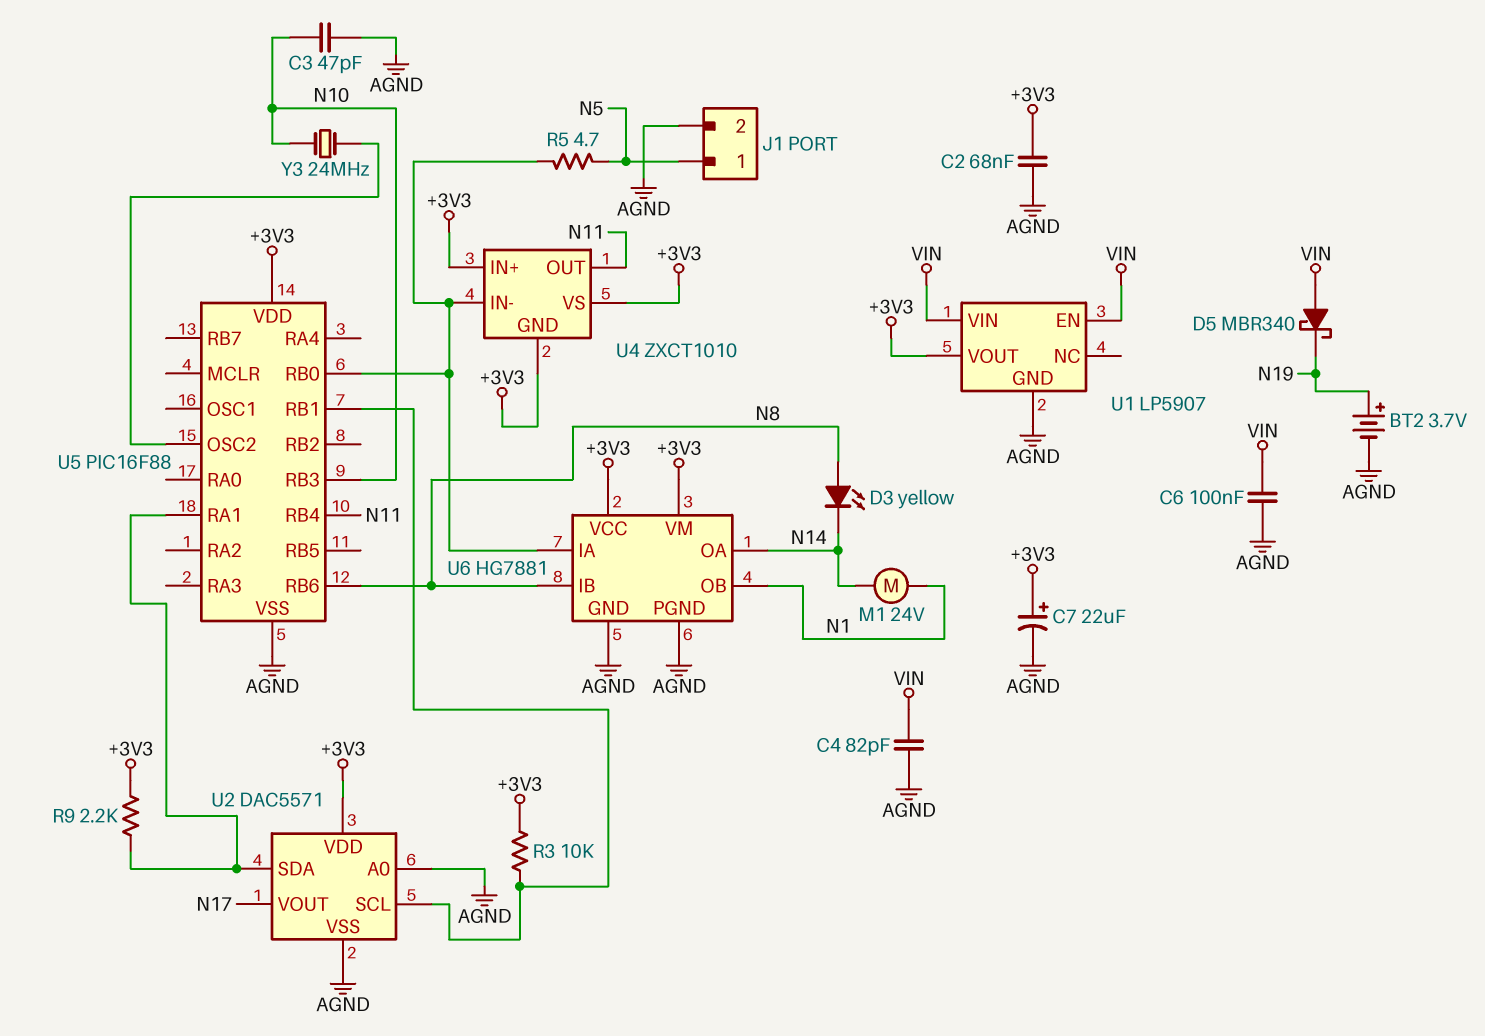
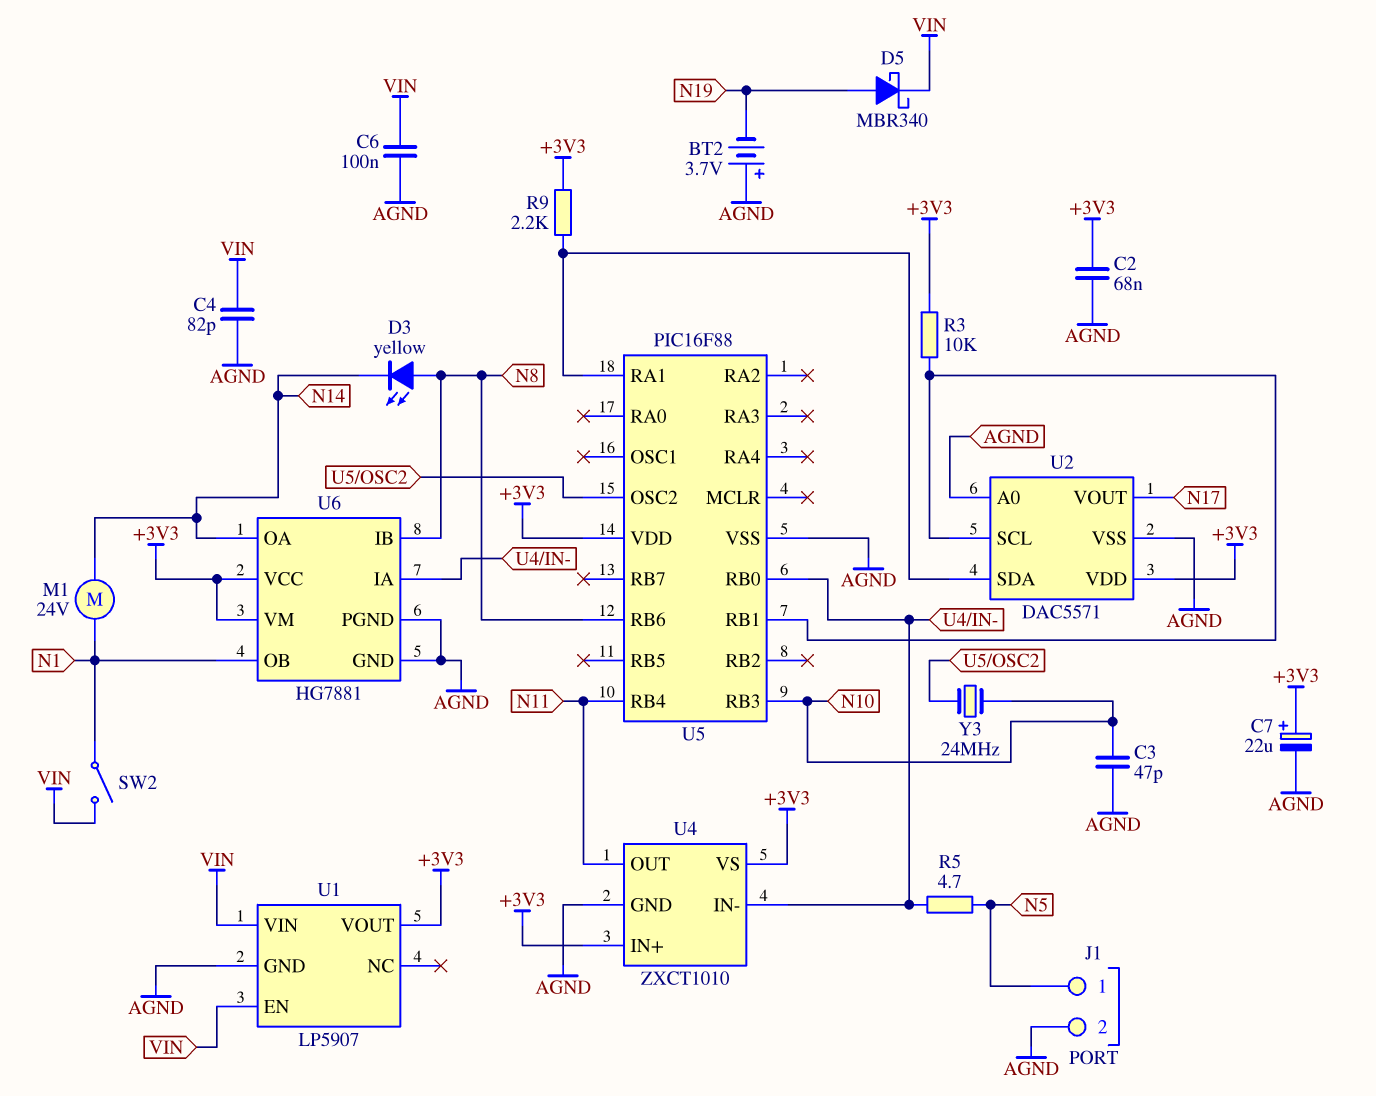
BT2: 3.7V (plus N19, minus AGND) -> 3.7V (plus AGND, minus N19)
D5: schottky MBR340 (A VIN, K N19) -> schottky MBR340 (A N19, K VIN)
SW2: none -> switch (N1, VIN)
U4 pin GND: +3V3 -> AGND

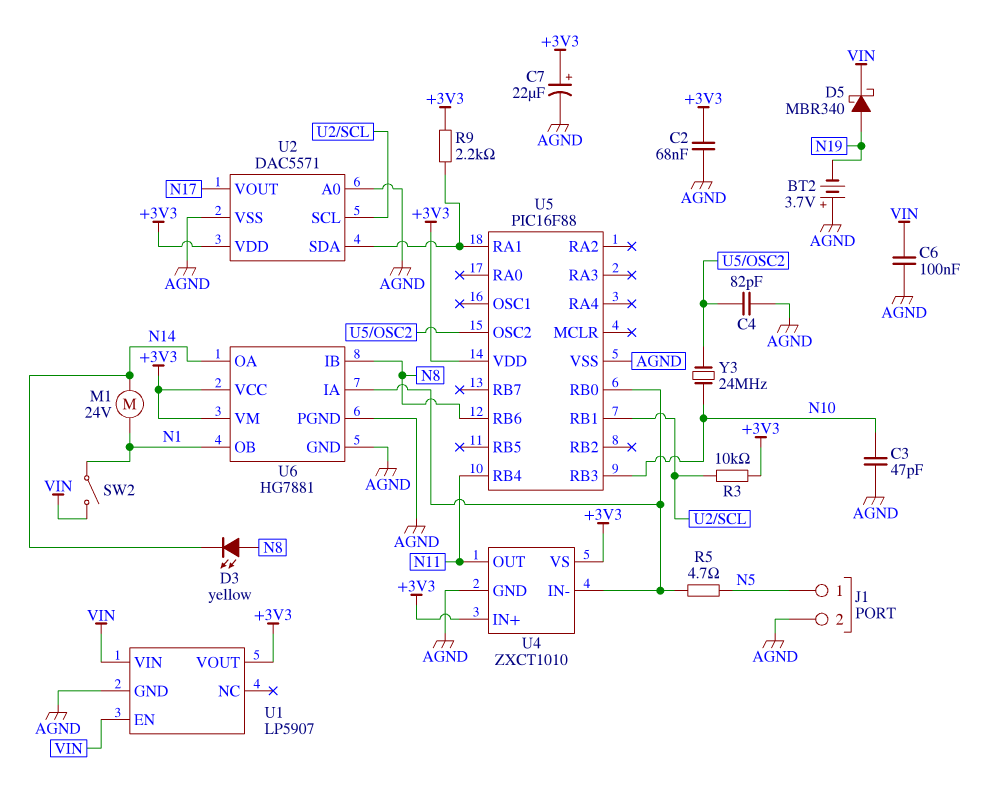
C4: 82pF (AGND, VIN) -> 82pF (AGND, U5/OSC2)

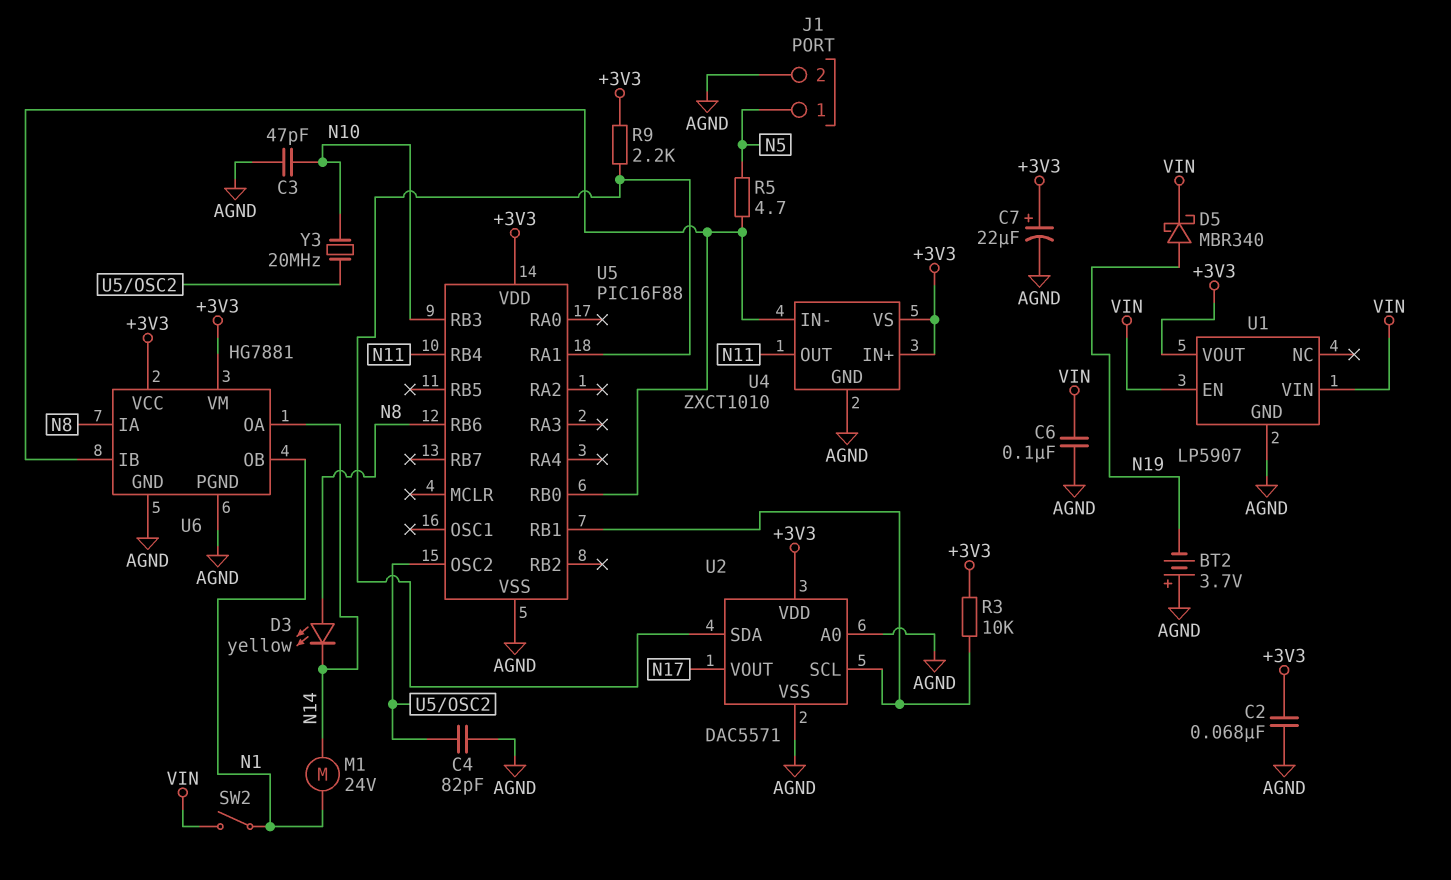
U6 pin IA: U4/IN- -> N8
U6 pin IB: N8 -> U4/IN-
Y3: 24MHz (N10, U5/OSC2) -> 20MHz (N10, U5/OSC2)

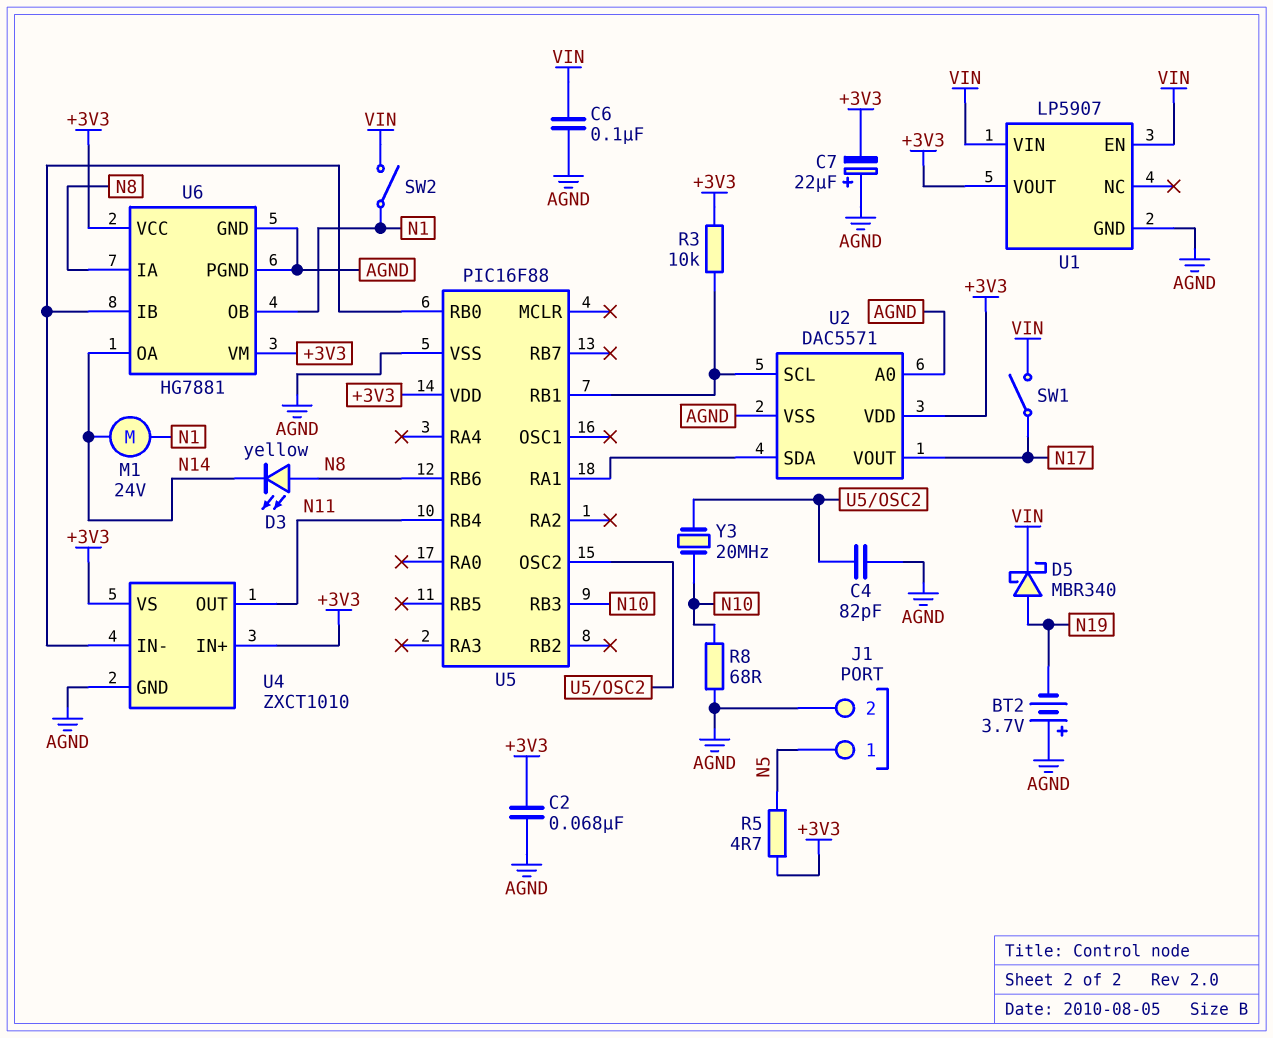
C3: 47pF (AGND, N10) -> none
C7: 22uF (plus +3V3, minus AGND) -> 22uF (plus AGND, minus +3V3)
R5: 4.7 (N5, U4/IN-) -> 4.7 (+3V3, N5)
R8: none -> 68 (AGND, N10)
R9: 2.2k (+3V3, U2/SDA) -> none
SW1: none -> switch (N17, VIN)

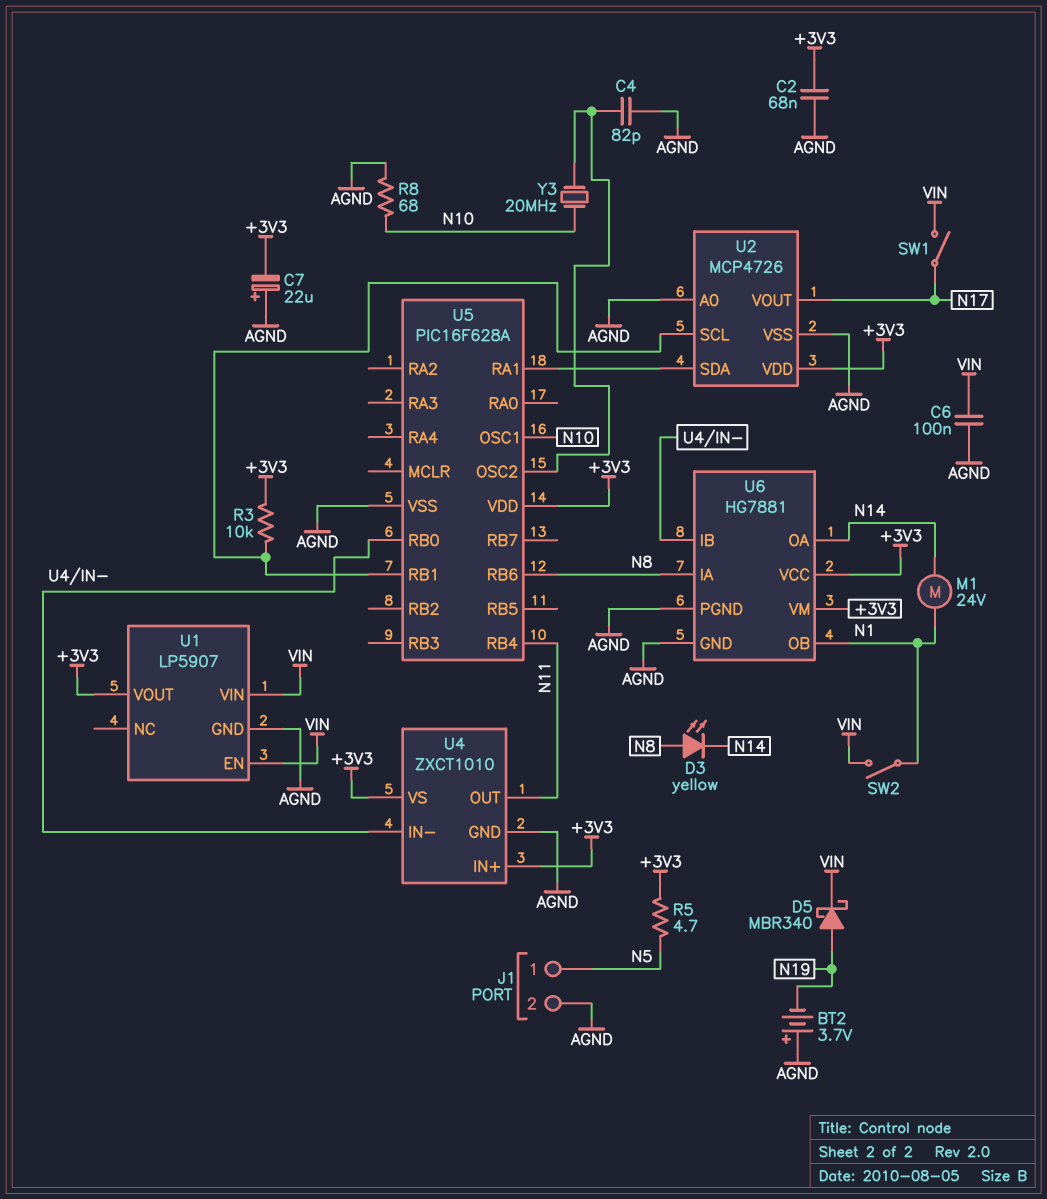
U2: DAC5571 -> MCP4726
U5: PIC16F88 -> PIC16F628A
U5 pin OSC1: none -> N10
U5 pin RB3: N10 -> none

